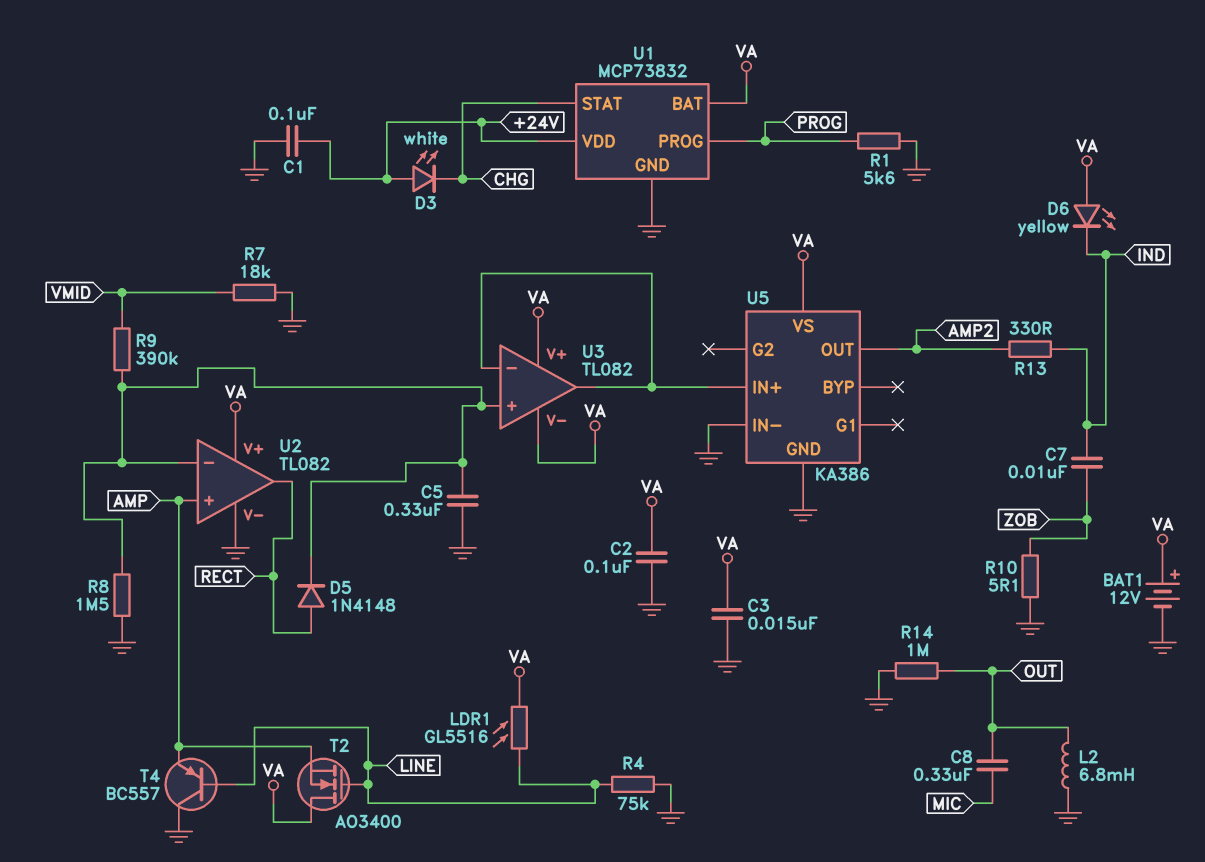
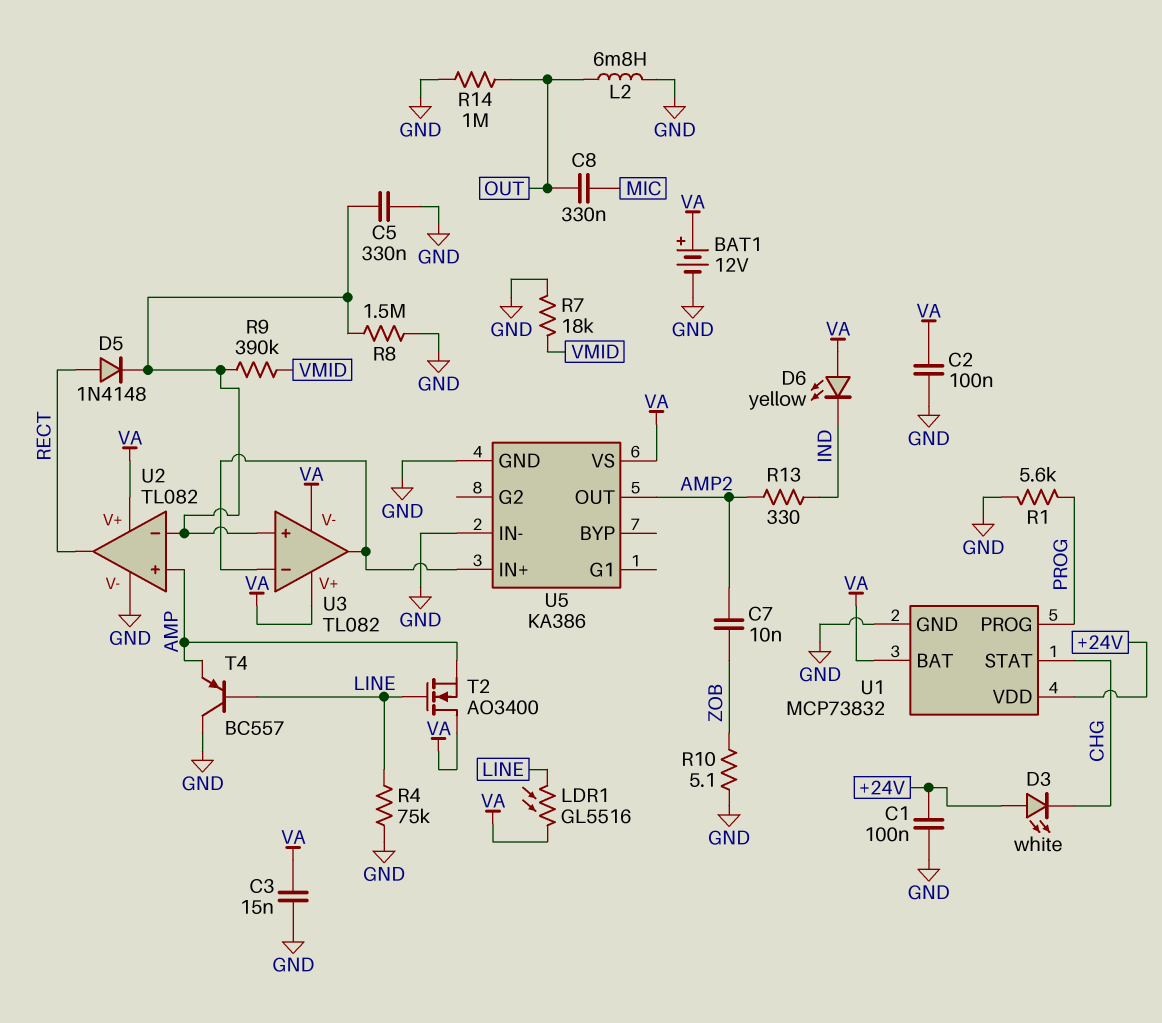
C7: 10nF (IND, ZOB) -> 10nF (AMP2, ZOB)

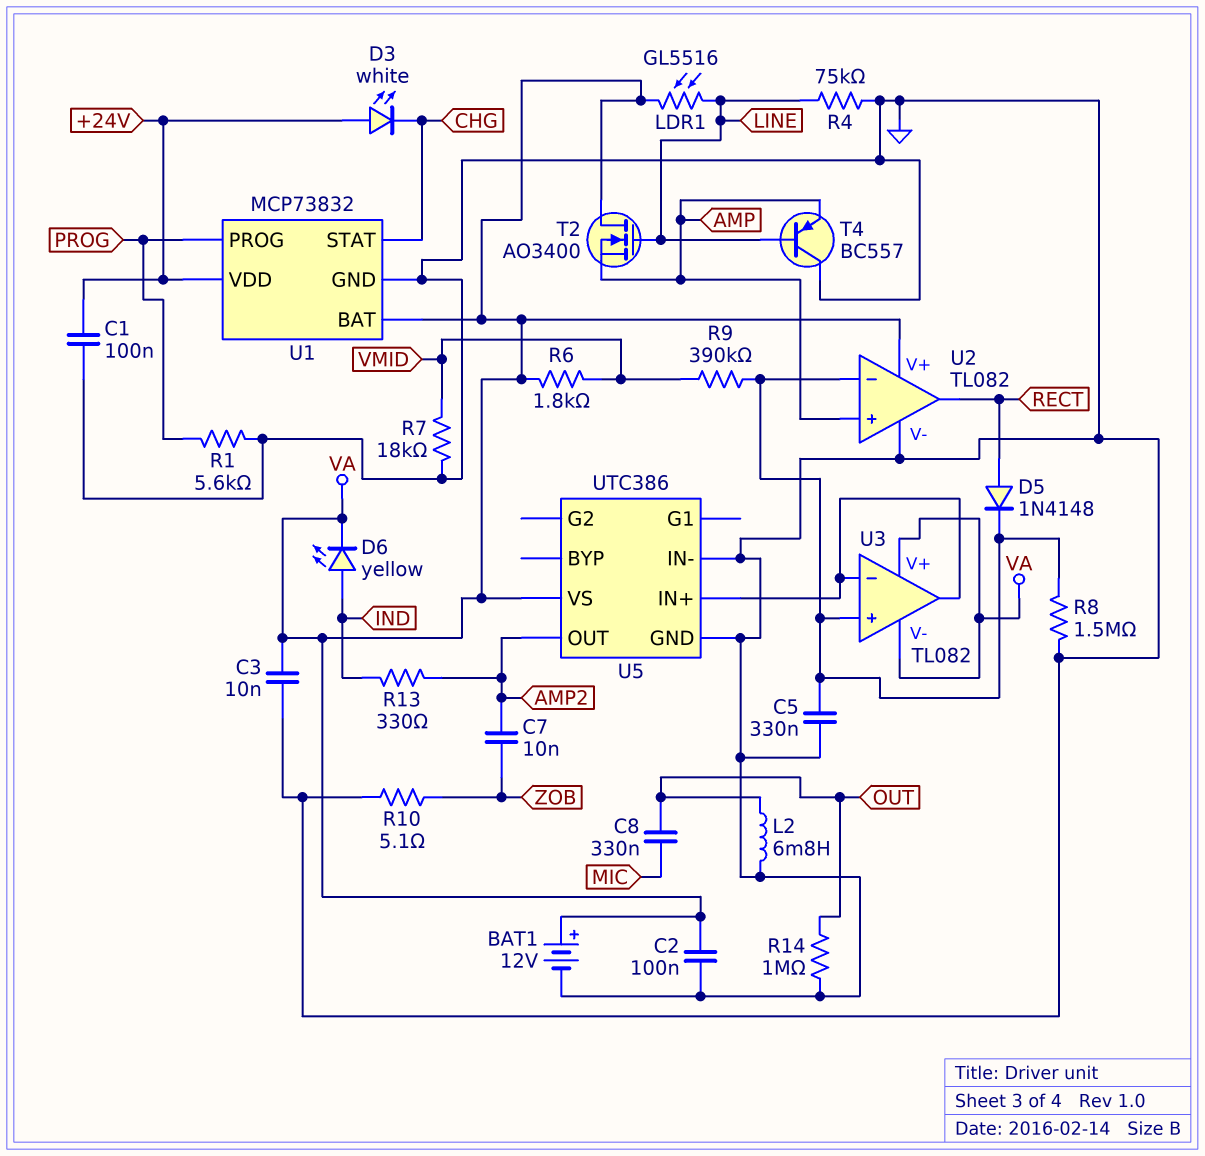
C3: 15nF (GND, VA) -> 10nF (GND, VA)
D6: LED yellow (A VA, K IND) -> LED yellow (A IND, K VA)
R6: none -> 1.8k (VA, VMID)
U5: KA386 -> UTC386

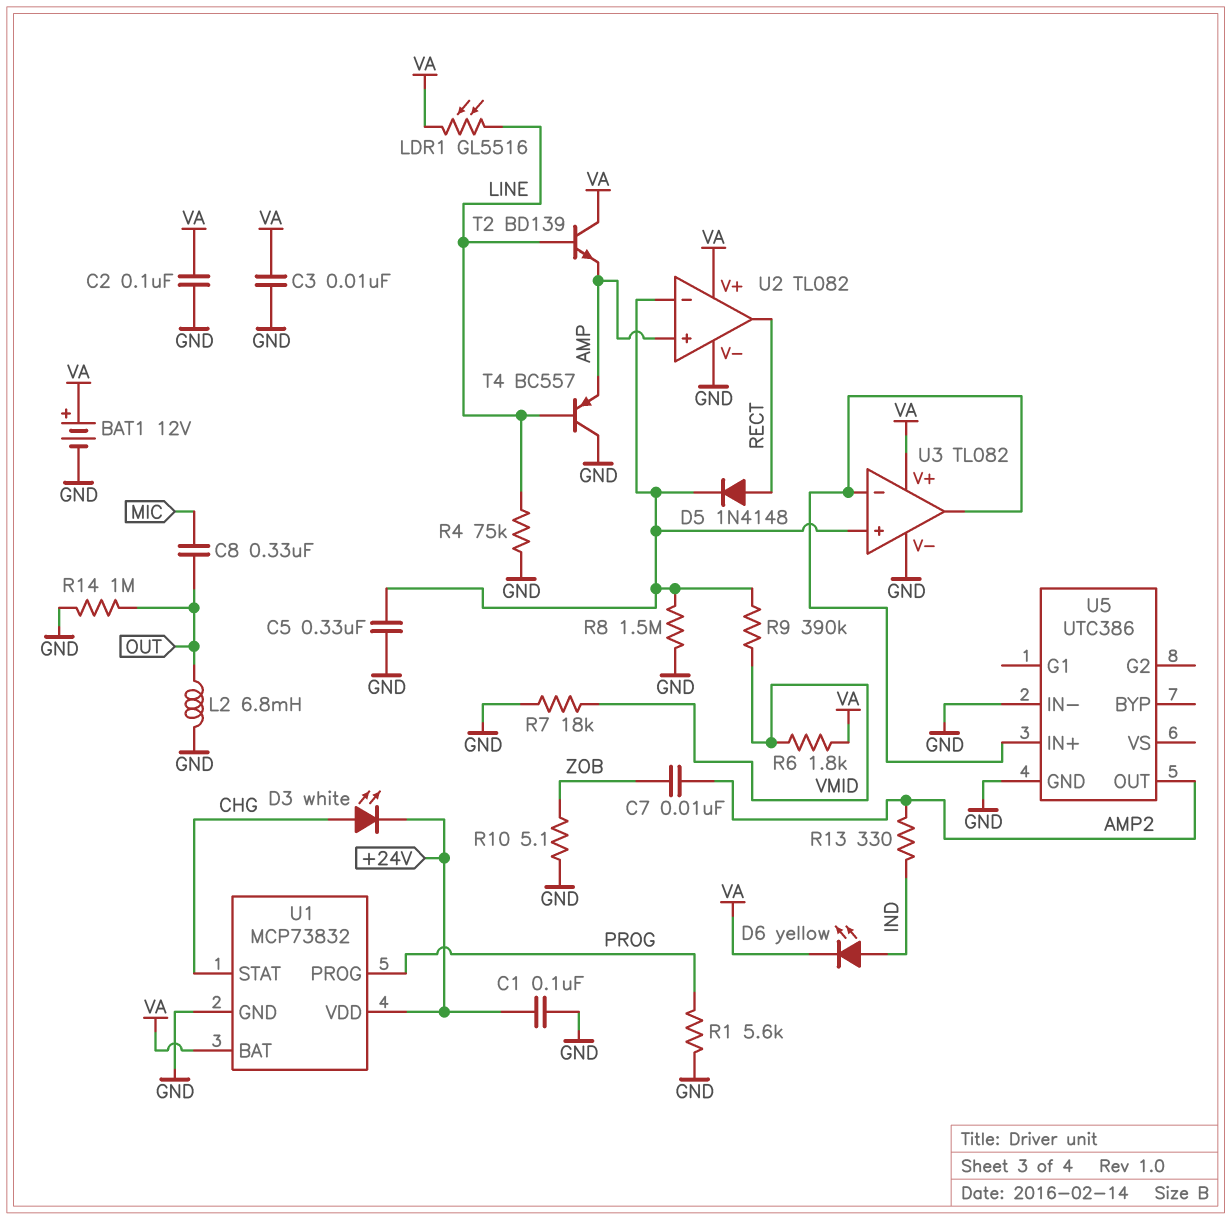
D3: LED white (A +24V, K CHG) -> LED white (A CHG, K +24V)
T2: NMOS AO3400 (G LINE, D VA, S AMP) -> NPN BD139 (B LINE, C VA, E AMP)
U3 pin V-: VA -> GND
U5 pin VS: VA -> none

